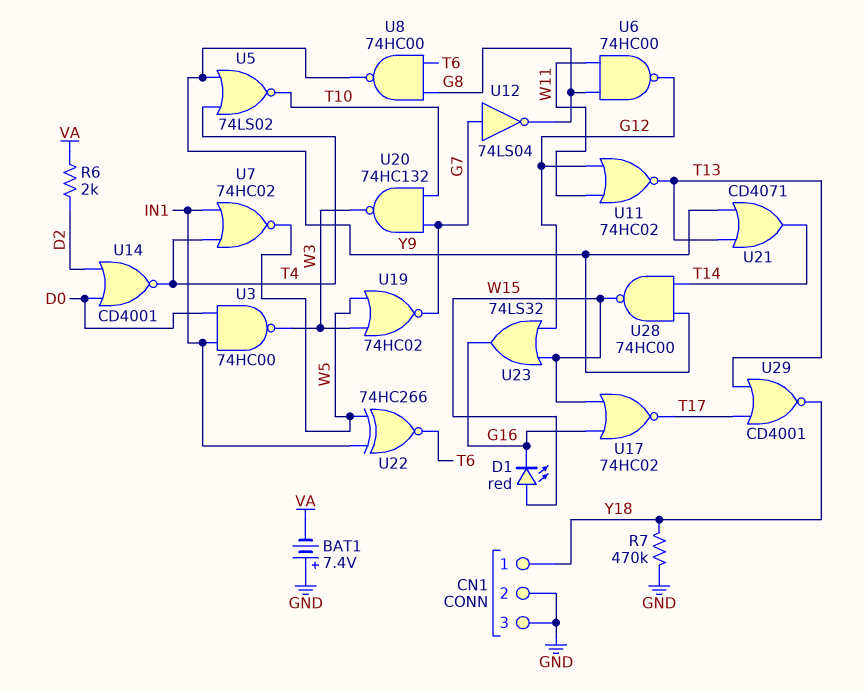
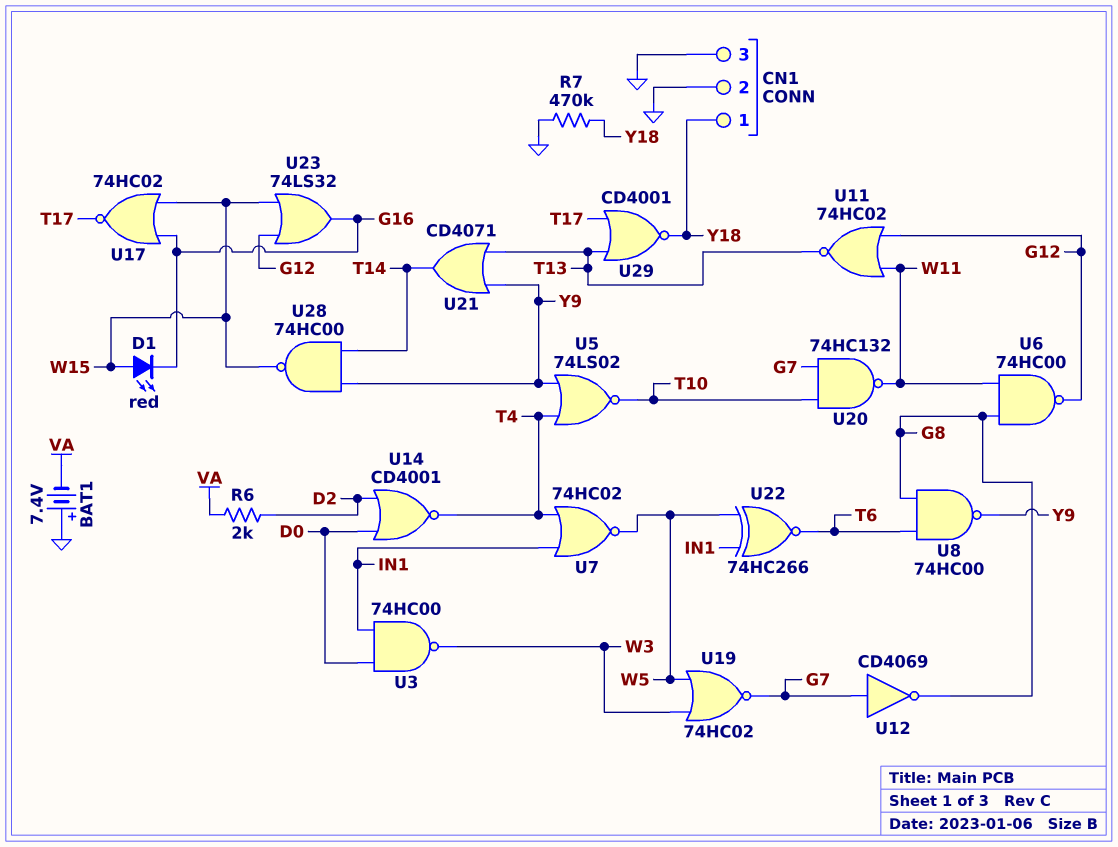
U12: NOT 74LS04 (in G7, out G8) -> NOT CD4069 (in G7, out G8)
U20: NAND 74HC132 (in G7, in T10, out W3) -> NAND 74HC132 (in G7, in T10, out W11)

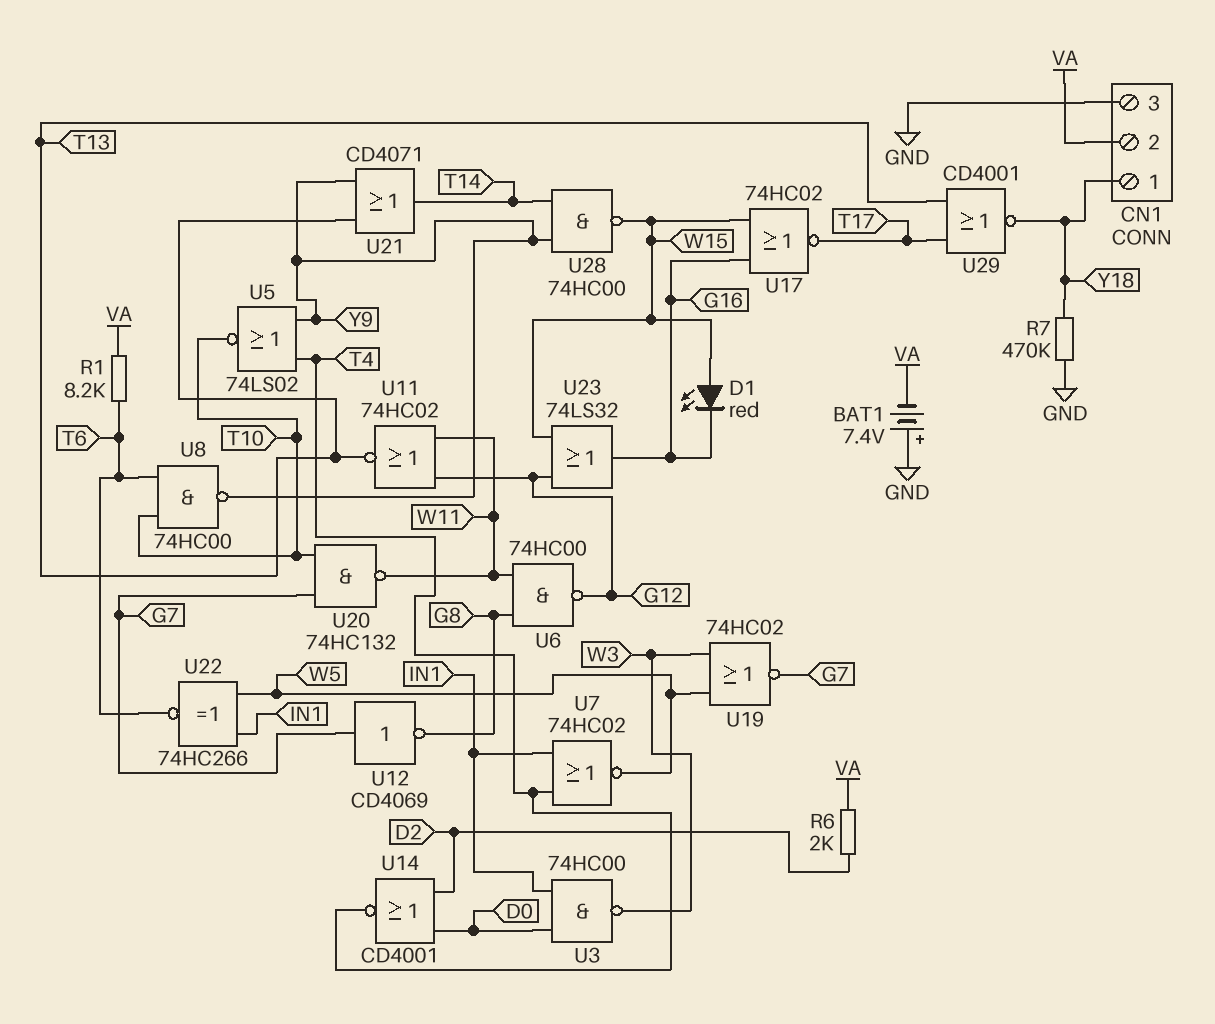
CN1 pin 2: GND -> VA
R1: none -> 8.2k (T6, VA)
U8: NAND 74HC00 (in G8, in T6, out Y9) -> NAND 74HC00 (in T6, in T10, out Y9)

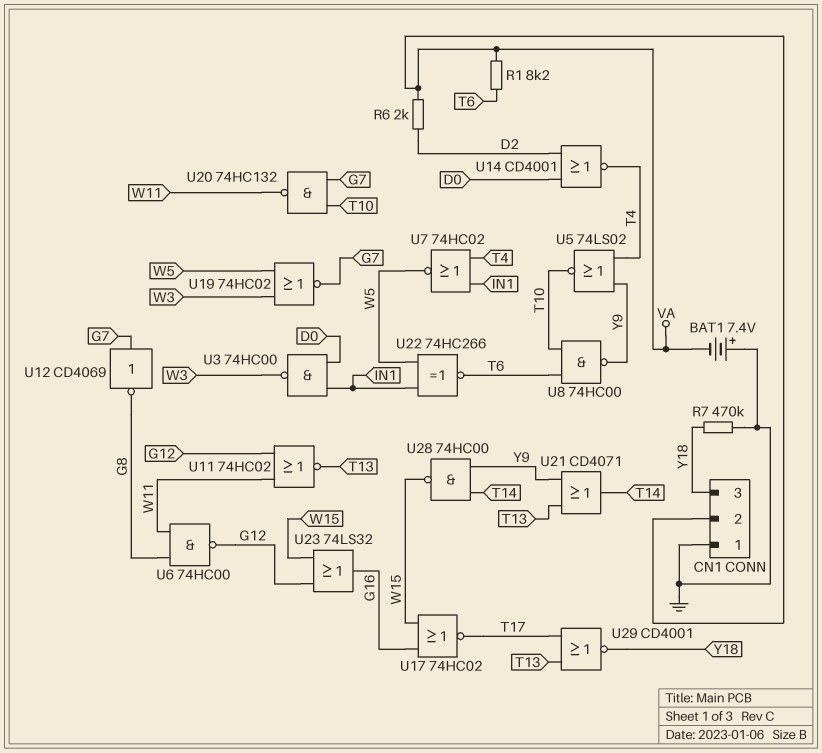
CN1 pin 1: Y18 -> GND
CN1 pin 3: GND -> Y18
D1: LED red (A W15, K G16) -> none

